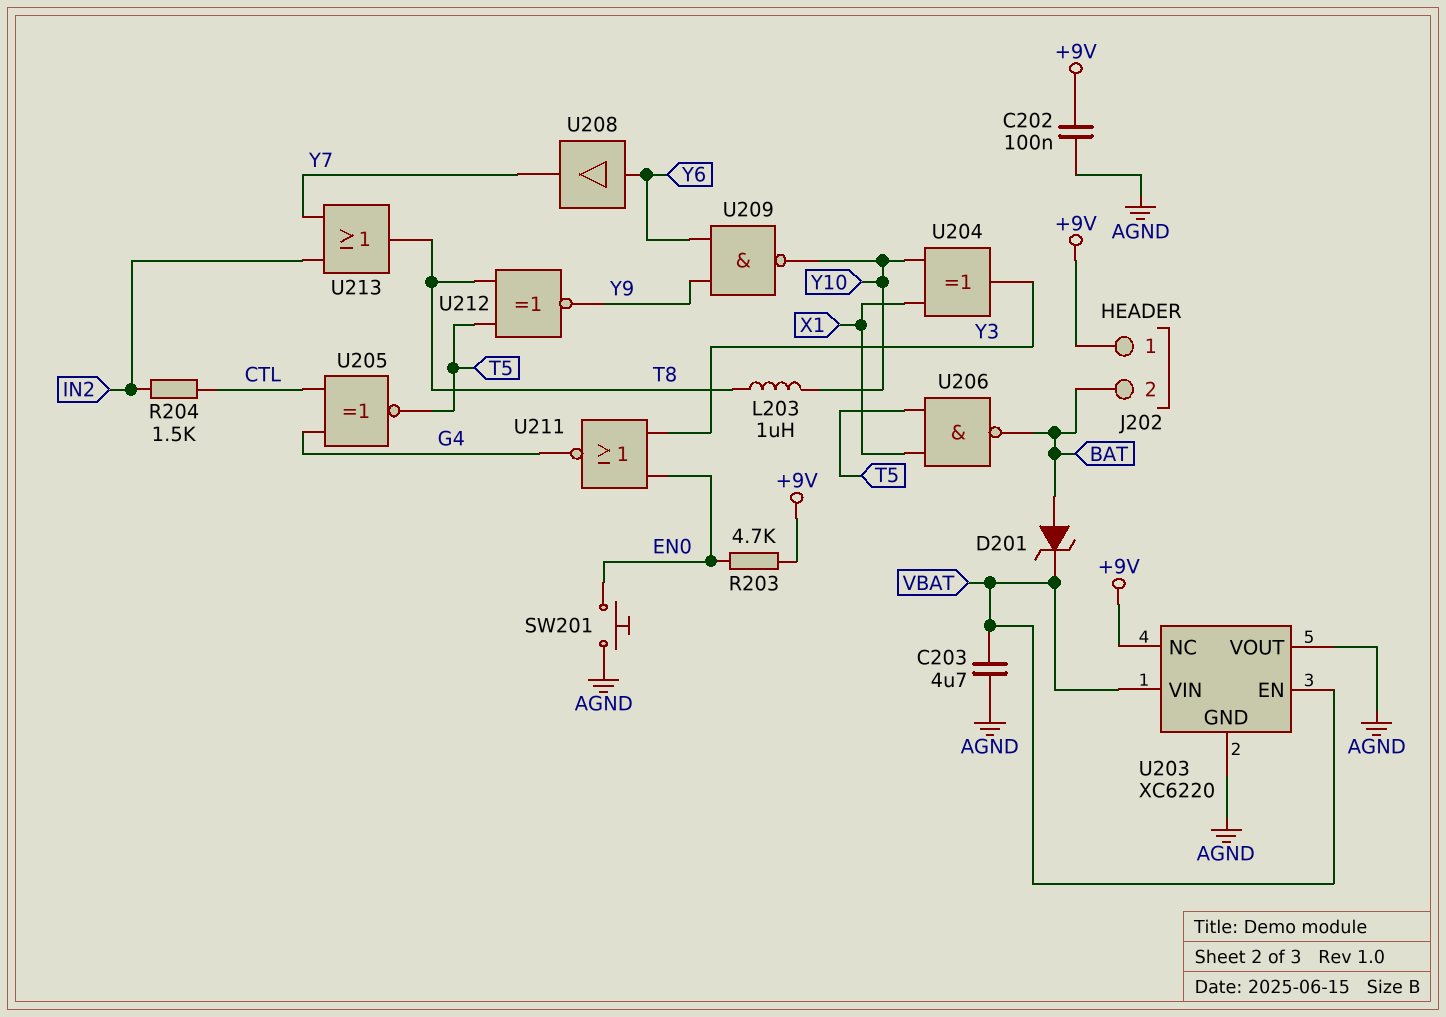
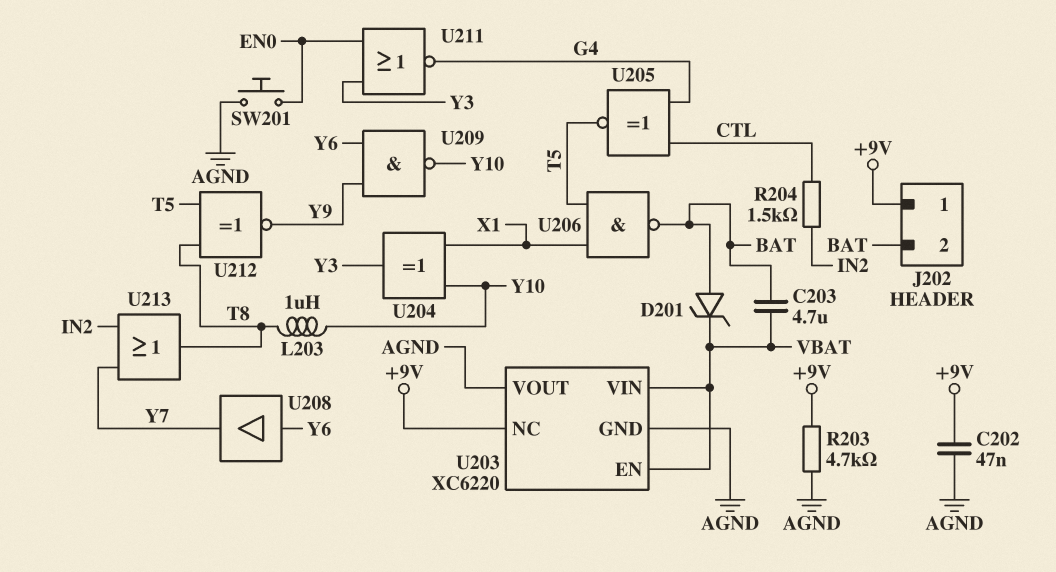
C202: 100nF (+9V, AGND) -> 47nF (+9V, AGND)
C203: 4.7uF (AGND, VBAT) -> 4.7uF (BAT, VBAT)
R203: 4.7k (+9V, EN0) -> 4.7k (+9V, AGND)

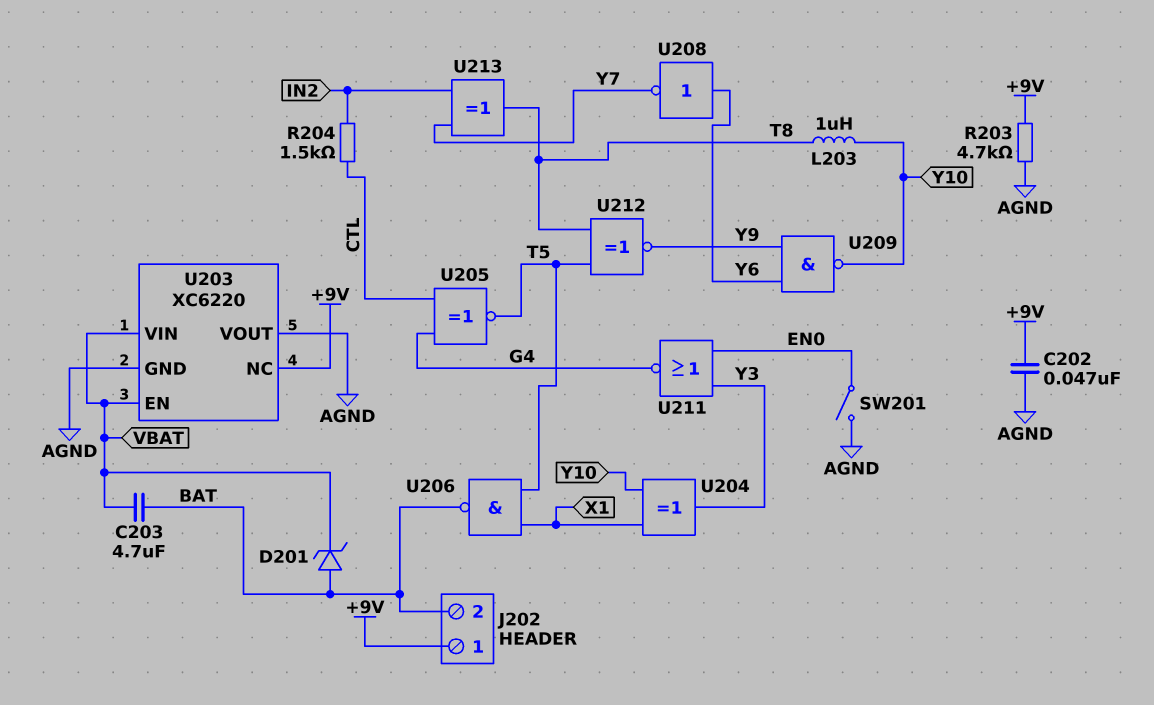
SW201: button (AGND, EN0) -> switch (AGND, EN0)
U208: buffer (in Y6, out Y7) -> NOT (in Y6, out Y7)
U213: OR (in IN2, in Y7, out T8) -> XOR (in IN2, in Y7, out T8)

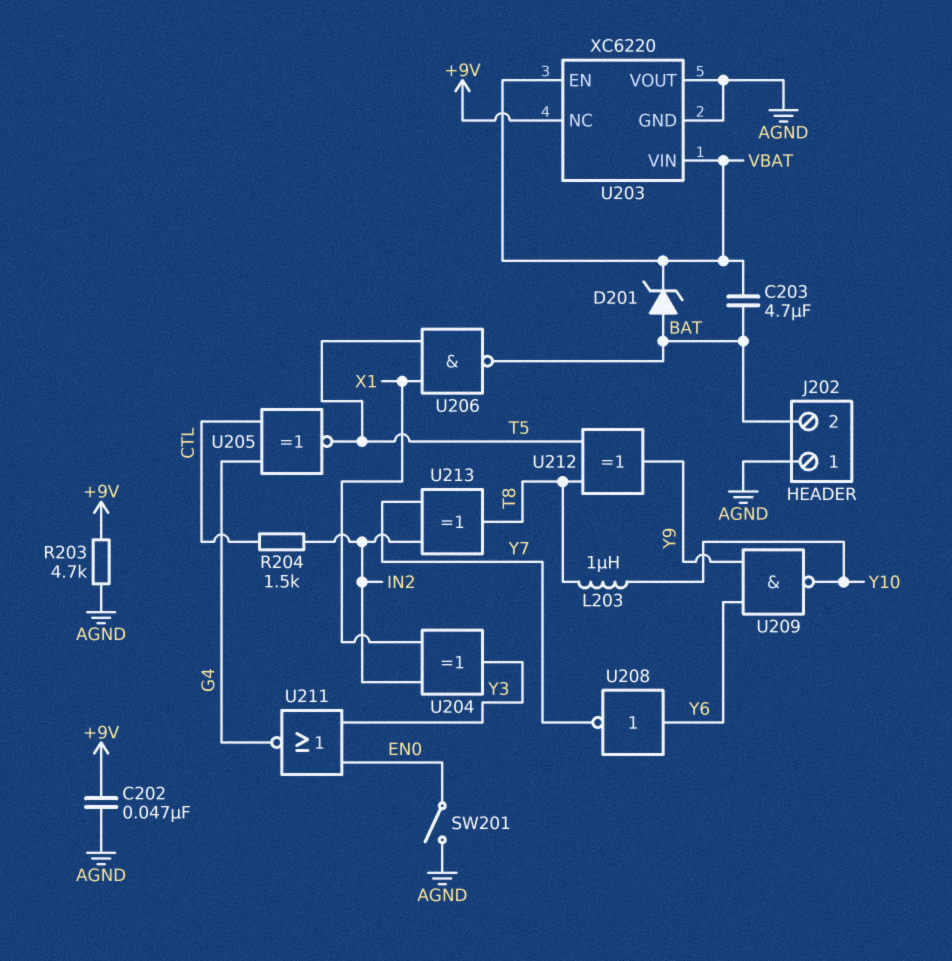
J202 pin 1: +9V -> AGND
U204: XOR (in X1, in Y10, out Y3) -> XOR (in IN2, in X1, out Y3)
U212: XNOR (in T5, in T8, out Y9) -> XOR (in T5, in T8, out Y9)

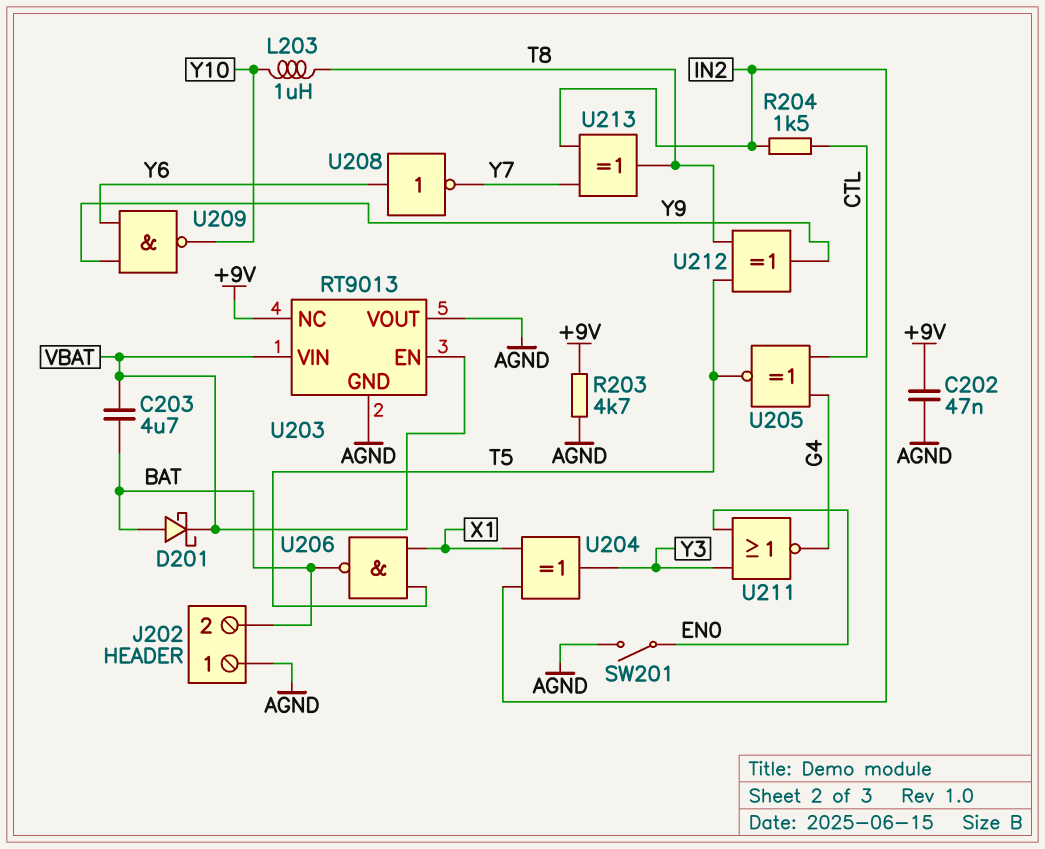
D201: zener (A BAT, K VBAT) -> schottky (A BAT, K VBAT)
U203: XC6220 -> RT9013

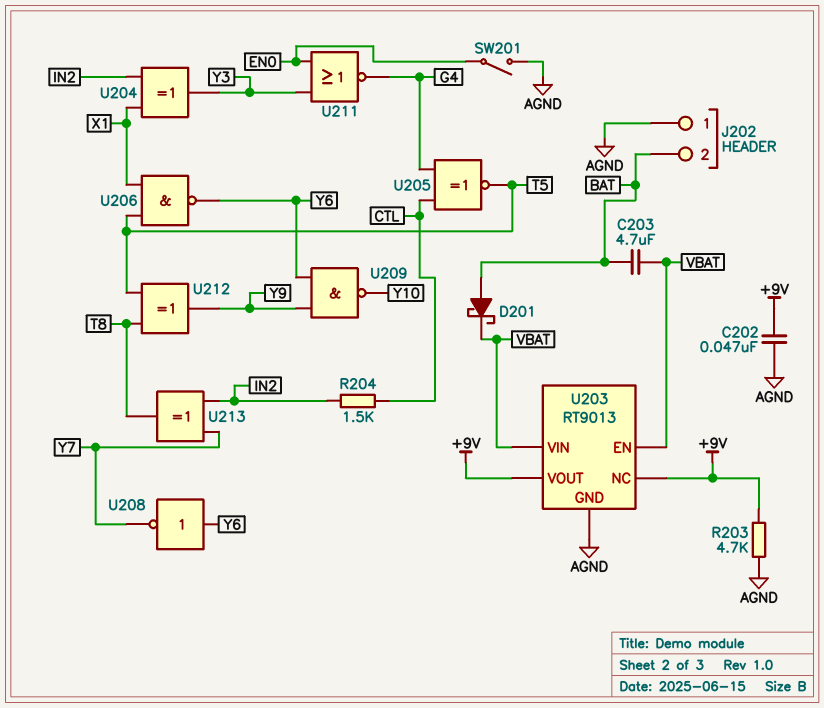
L203: 1uH (T8, Y10) -> none
U203 pin VOUT: AGND -> +9V
U206: NAND (in T5, in X1, out BAT) -> NAND (in T5, in X1, out Y6)

